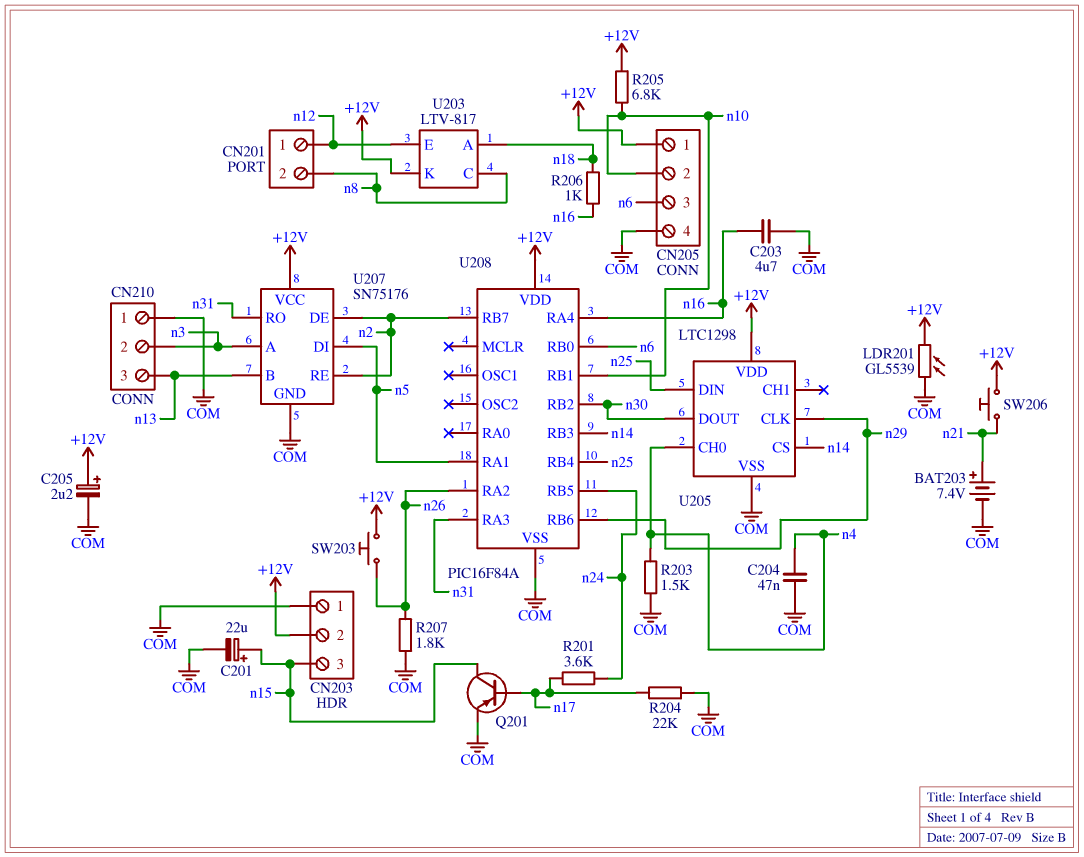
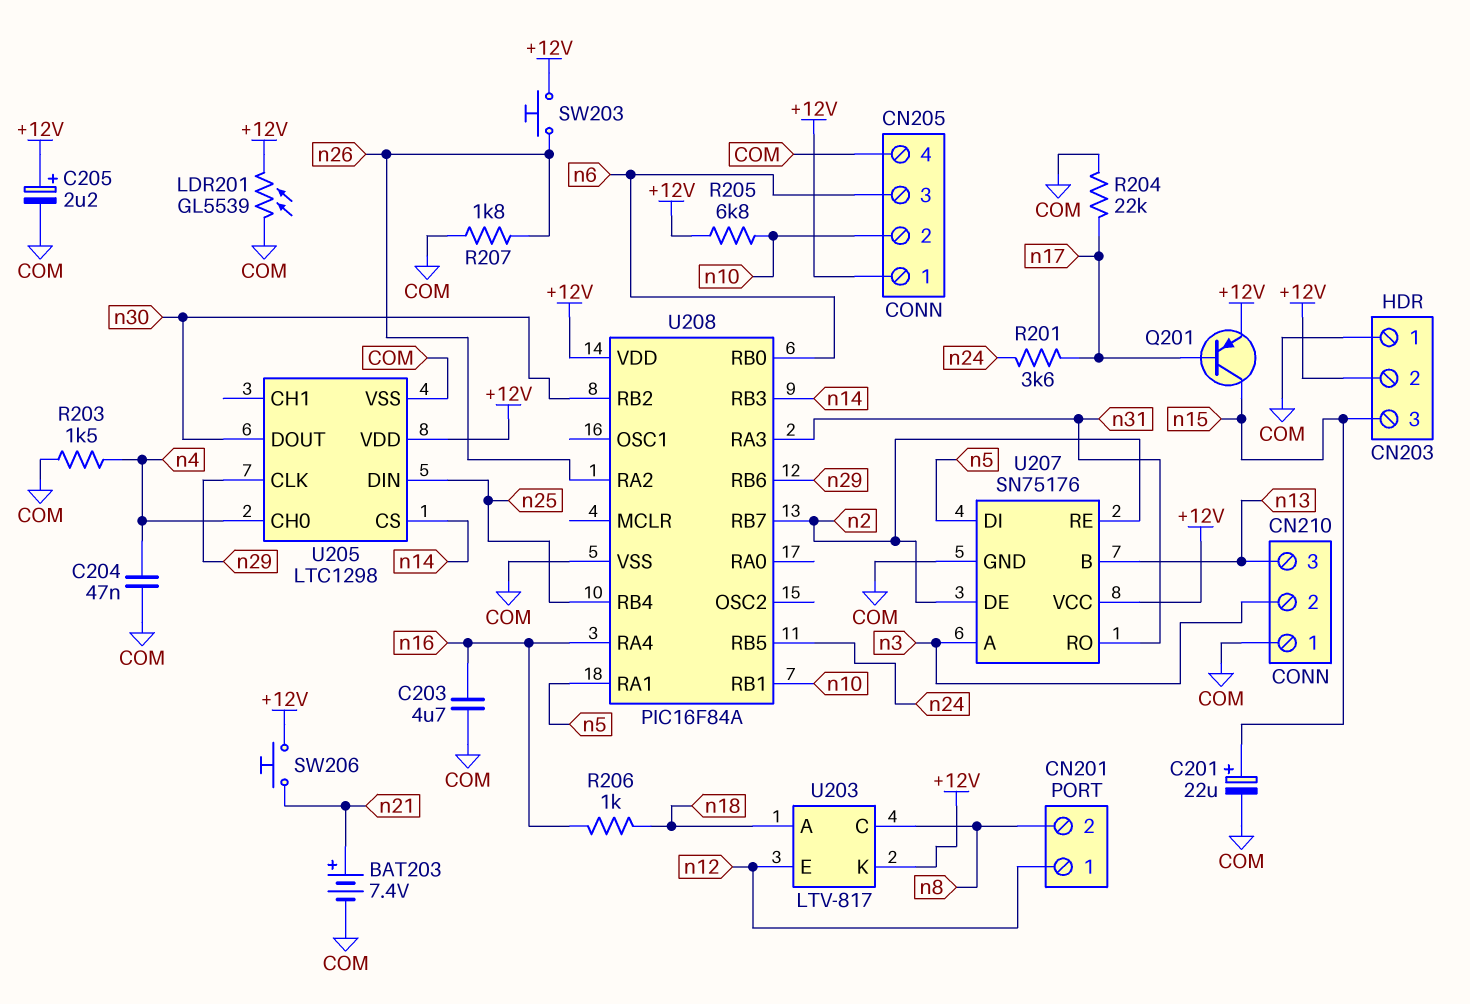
Q201: PNP (B n17, C n15, E COM) -> PNP (B n17, C n15, E +12V)

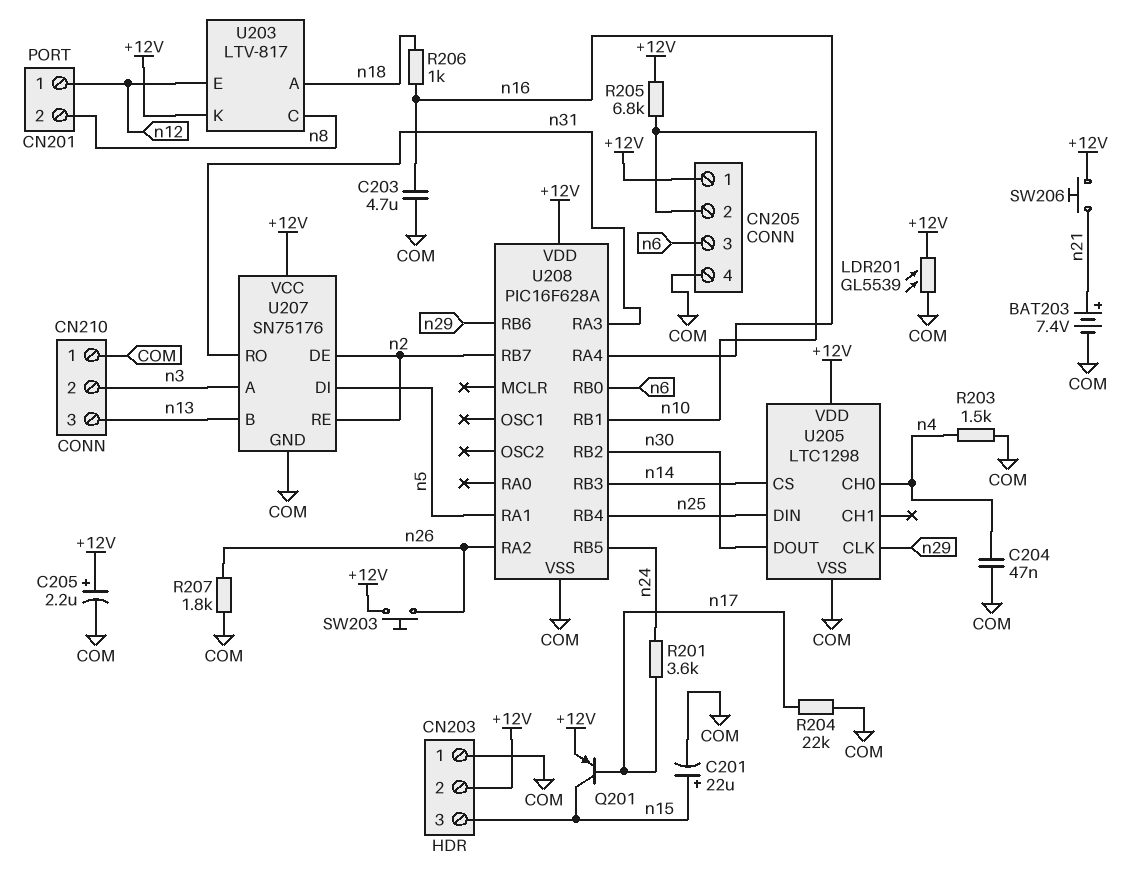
U208: PIC16F84A -> PIC16F628A

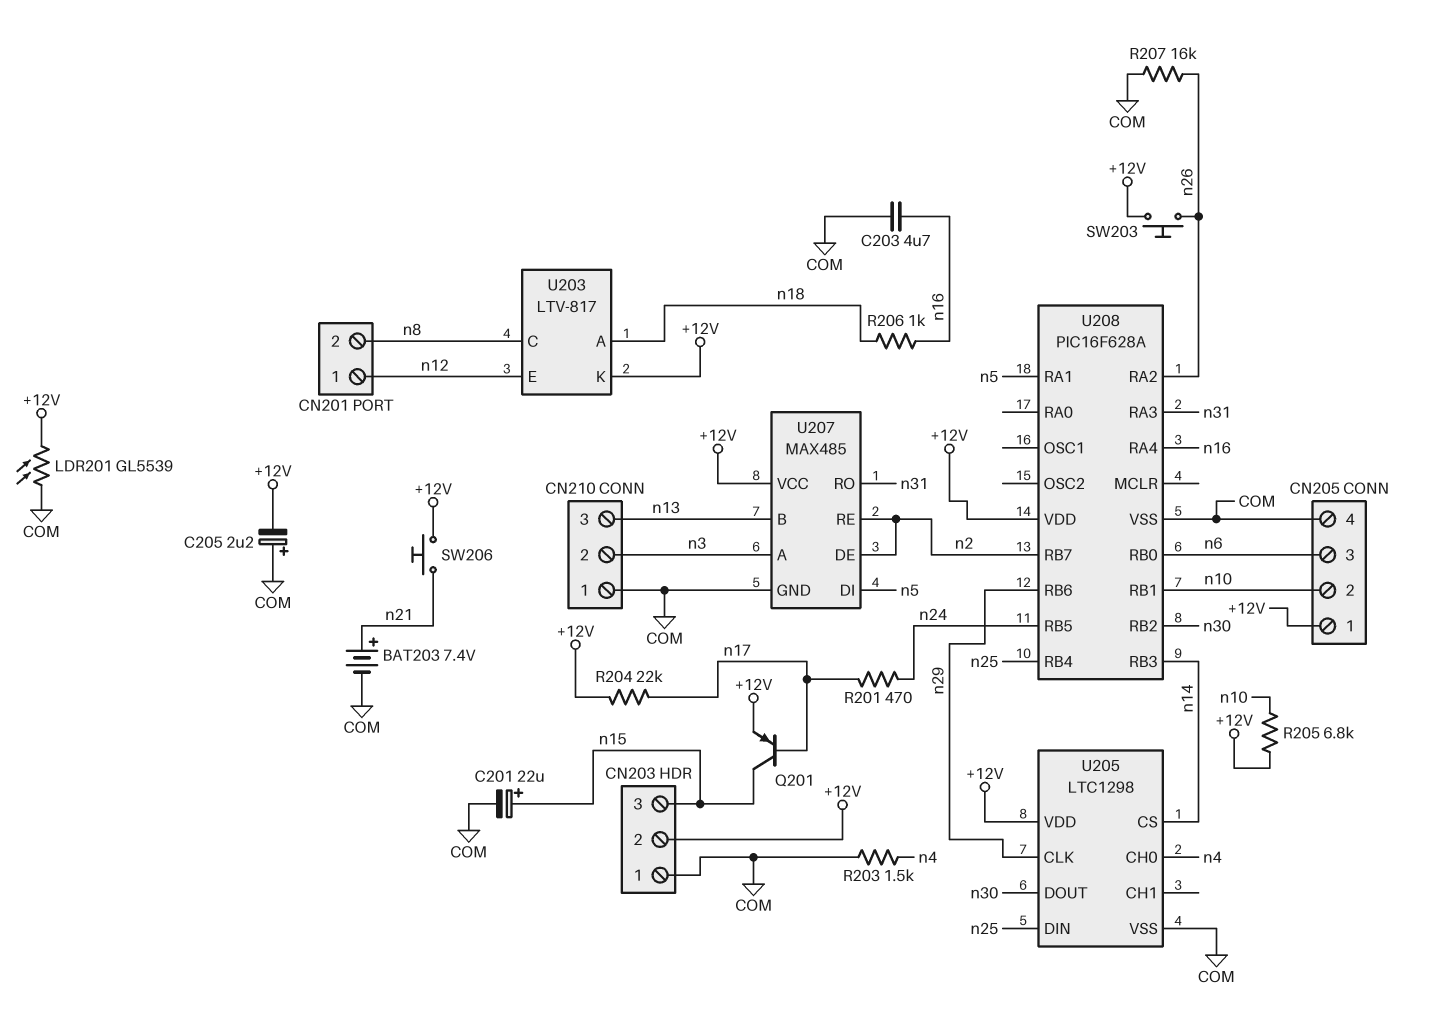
C204: 47nF (COM, n4) -> none
C205: 2.2uF (plus +12V, minus COM) -> 2.2uF (plus COM, minus +12V)
R201: 3.6k (n17, n24) -> 470 (n17, n24)
R204: 22k (COM, n17) -> 22k (+12V, n17)
R207: 1.8k (COM, n26) -> 16k (COM, n26)
U207: SN75176 -> MAX485

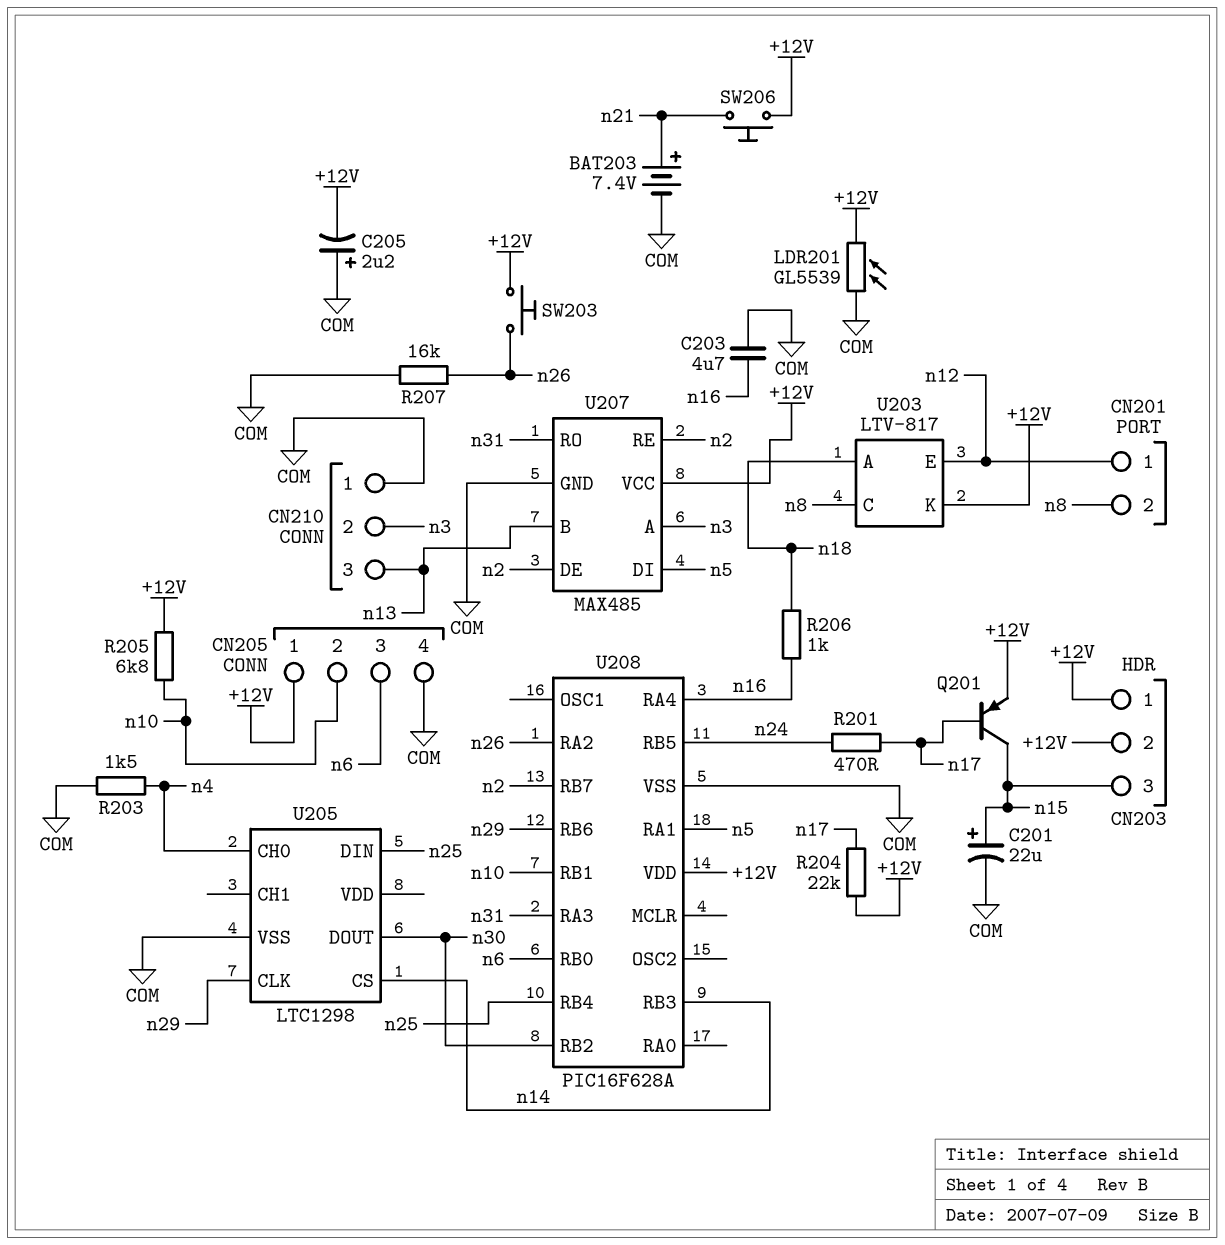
CN203 pin 1: COM -> +12V
U205 pin VDD: +12V -> none

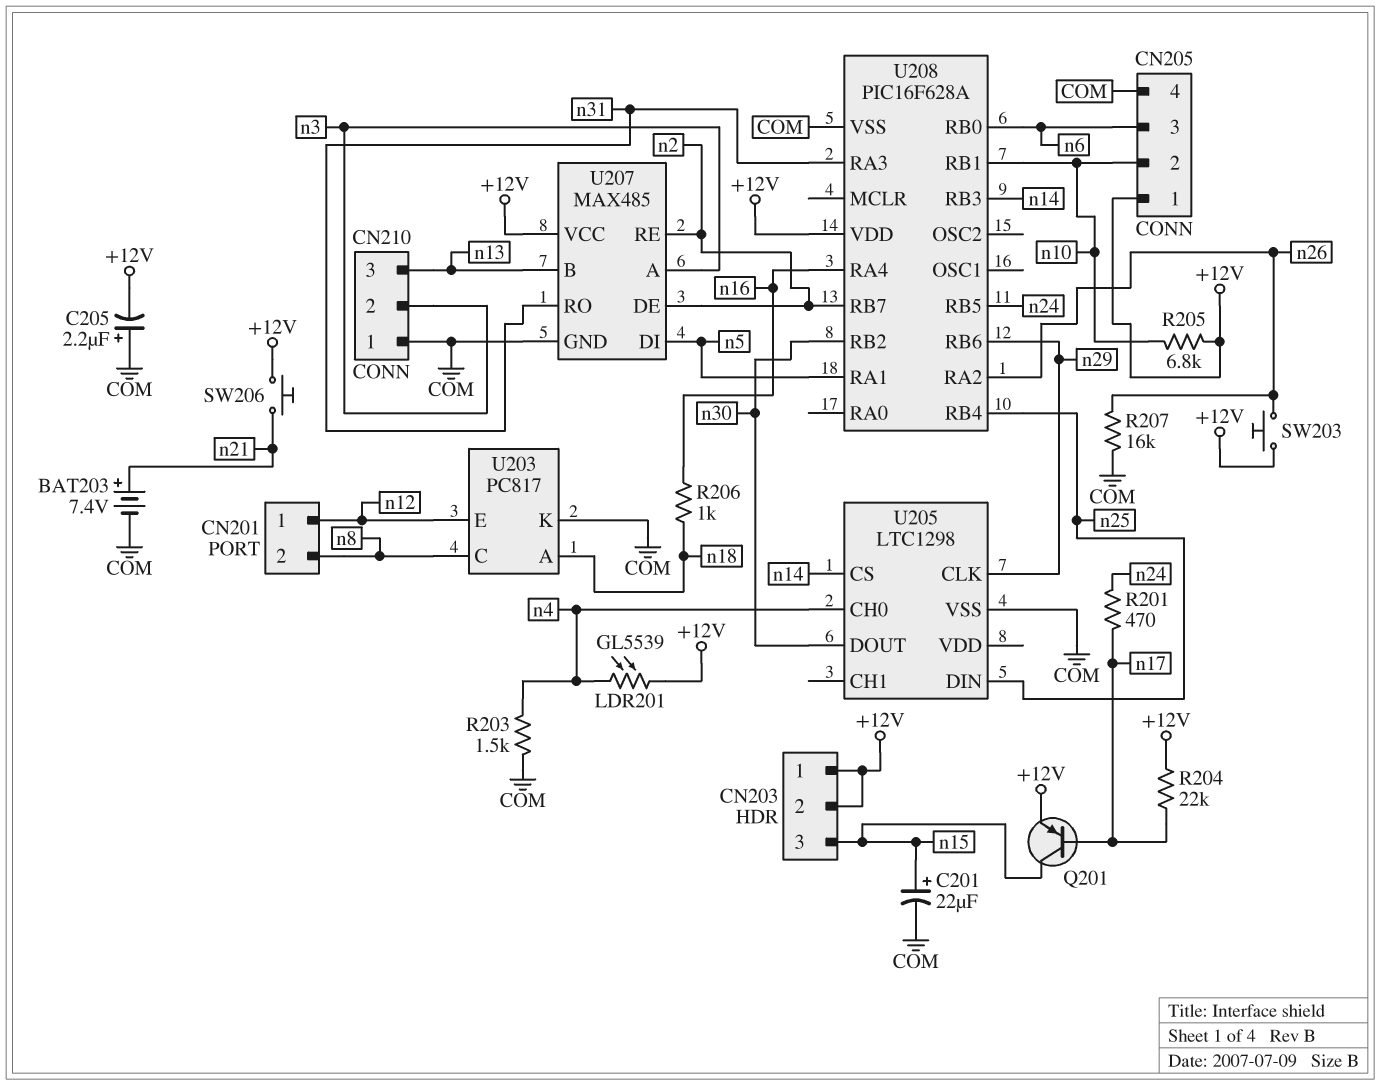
C203: 4.7uF (COM, n16) -> none
LDR201: GL5539 (+12V, COM) -> GL5539 (+12V, n4)
U203: LTV-817 -> PC817
U203 pin K: +12V -> COM

